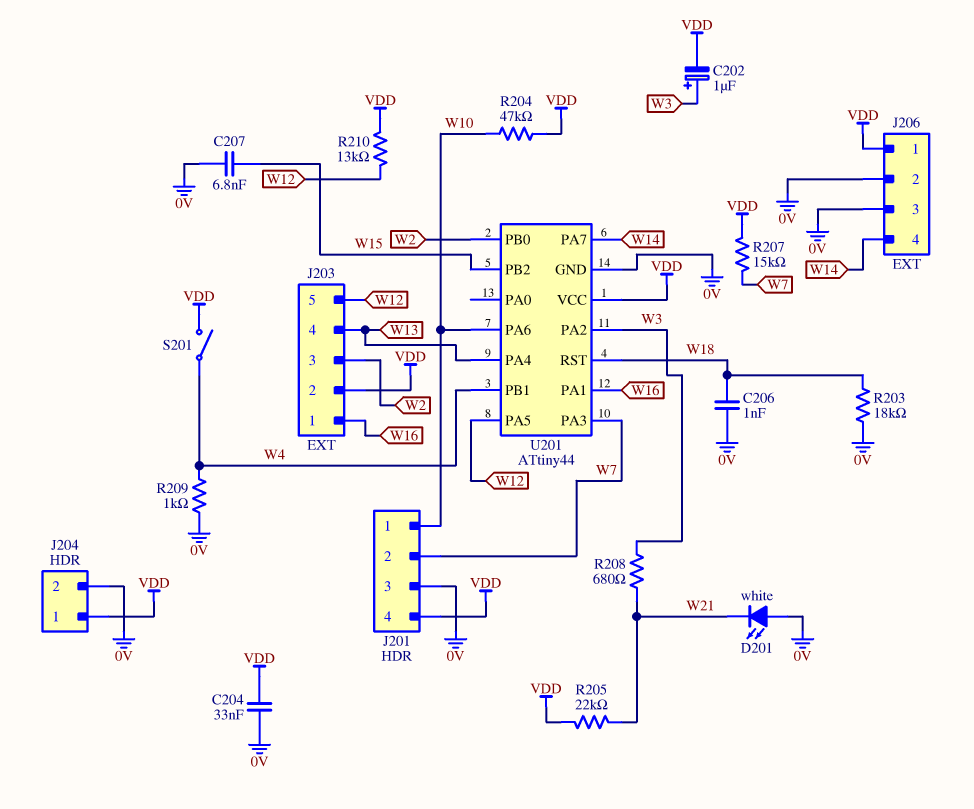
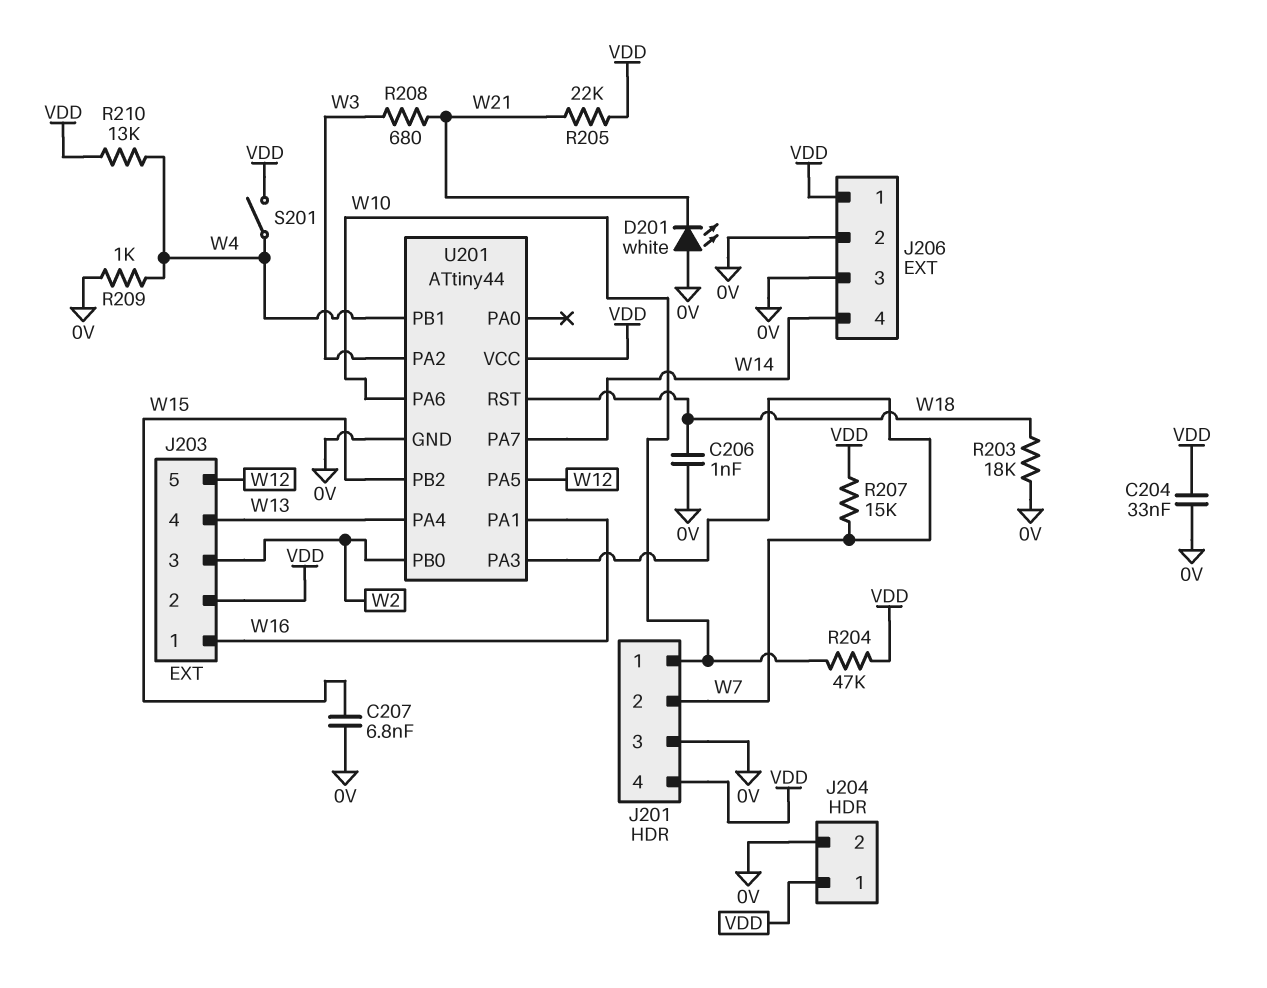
C202: 1uF (plus W3, minus VDD) -> none
R210: 13k (VDD, W12) -> 13k (VDD, W4)

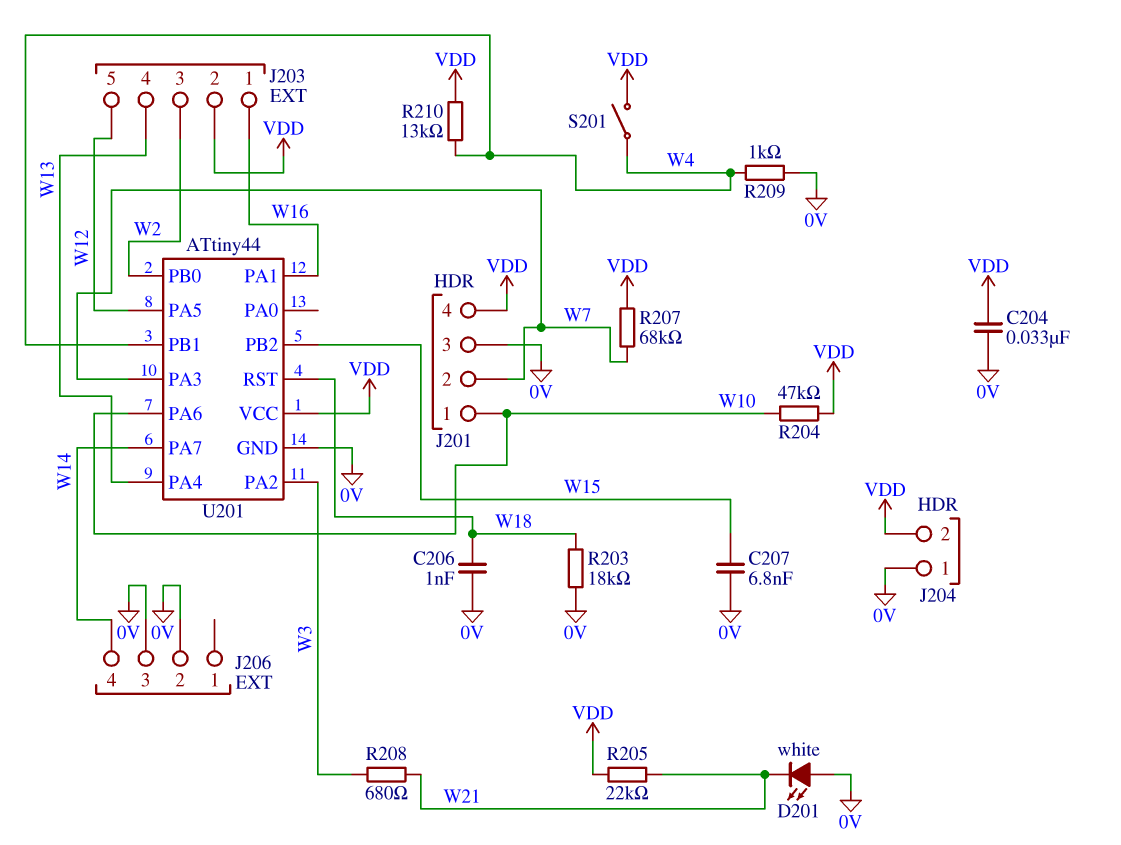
J204 pin 1: VDD -> 0V
J204 pin 2: 0V -> VDD
J206 pin 1: VDD -> none
R207: 15k (VDD, W7) -> 68k (VDD, W7)

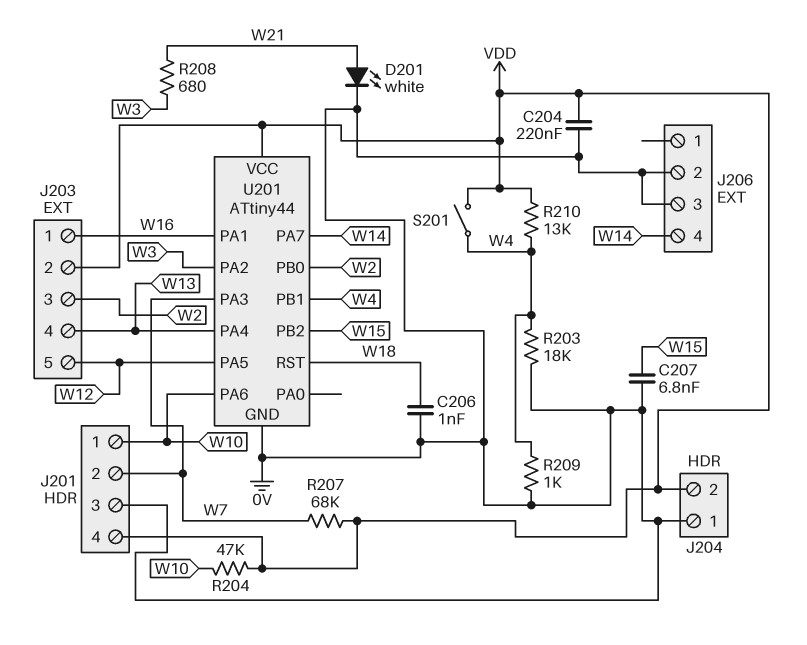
C204: 33nF (0V, VDD) -> 220nF (0V, VDD)
D201: LED white (A 0V, K W21) -> LED white (A W21, K 0V)
R203: 18k (0V, W18) -> 18k (0V, W4)
R205: 22k (VDD, W21) -> none

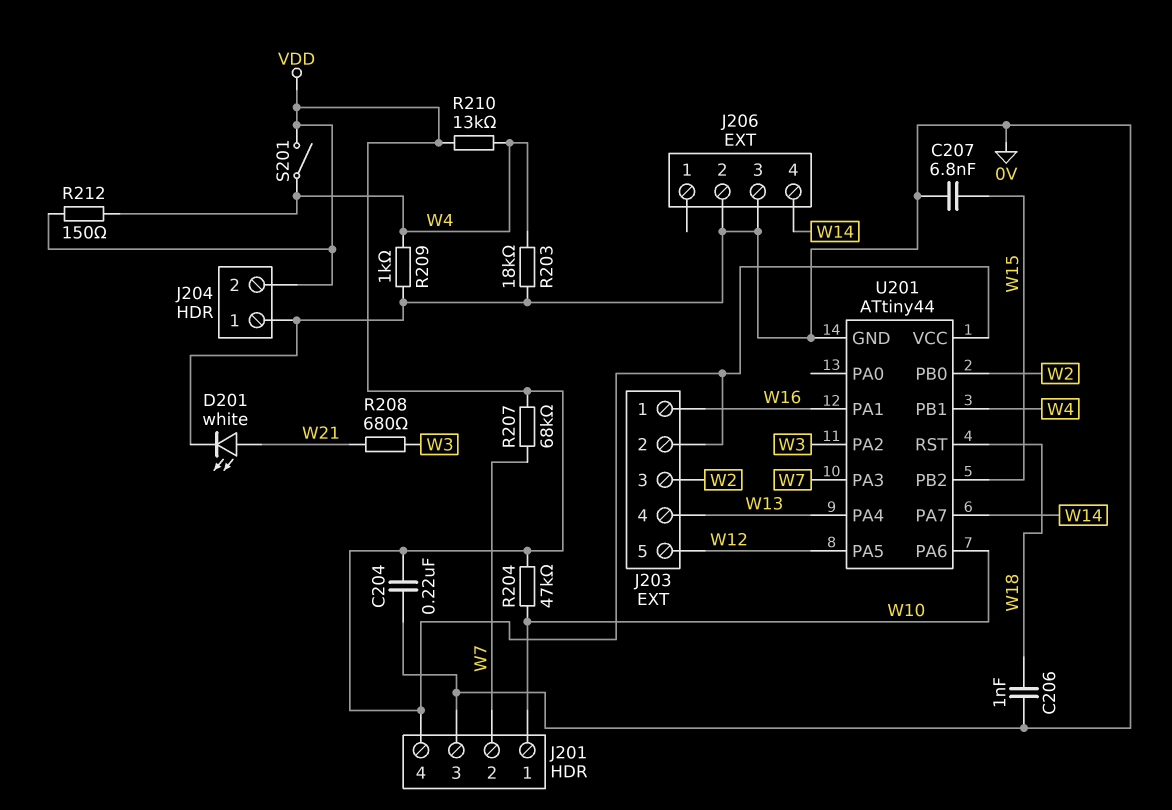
R212: none -> 150 (VDD, W4)

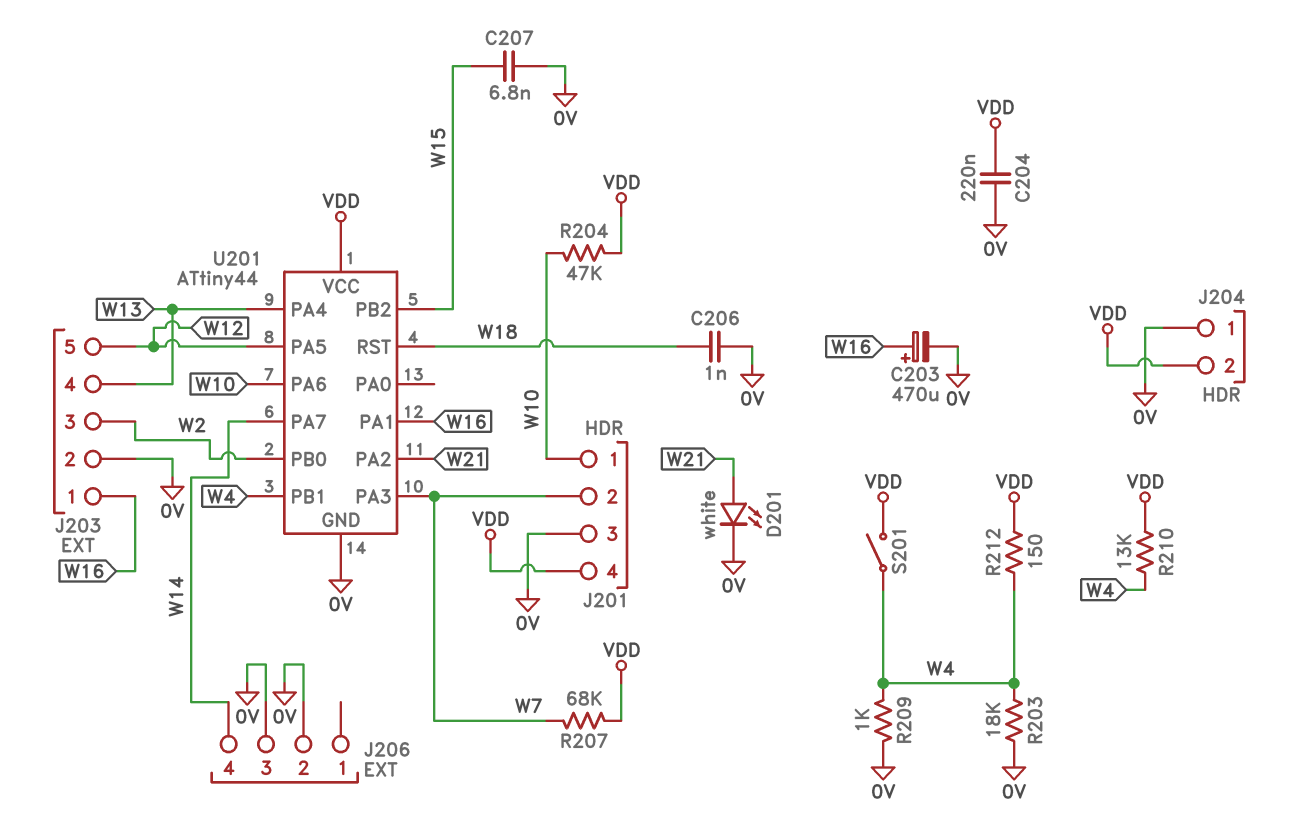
C203: none -> 470uF (plus W16, minus 0V)
J203 pin 2: VDD -> 0V
R208: 680 (W3, W21) -> none
U201 pin PA2: W3 -> W21

